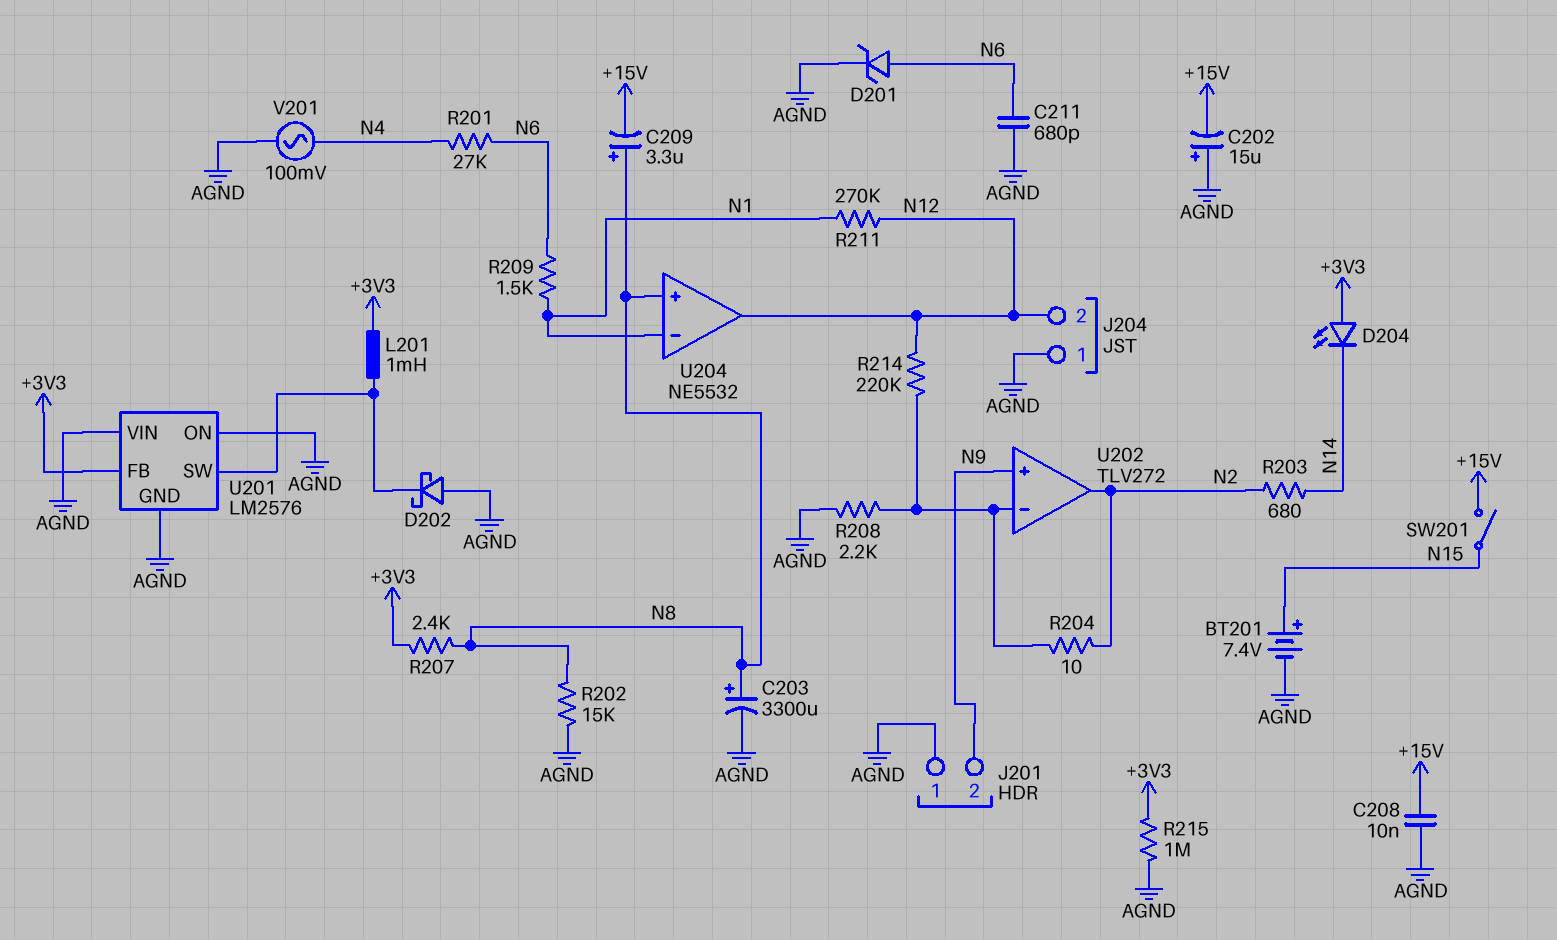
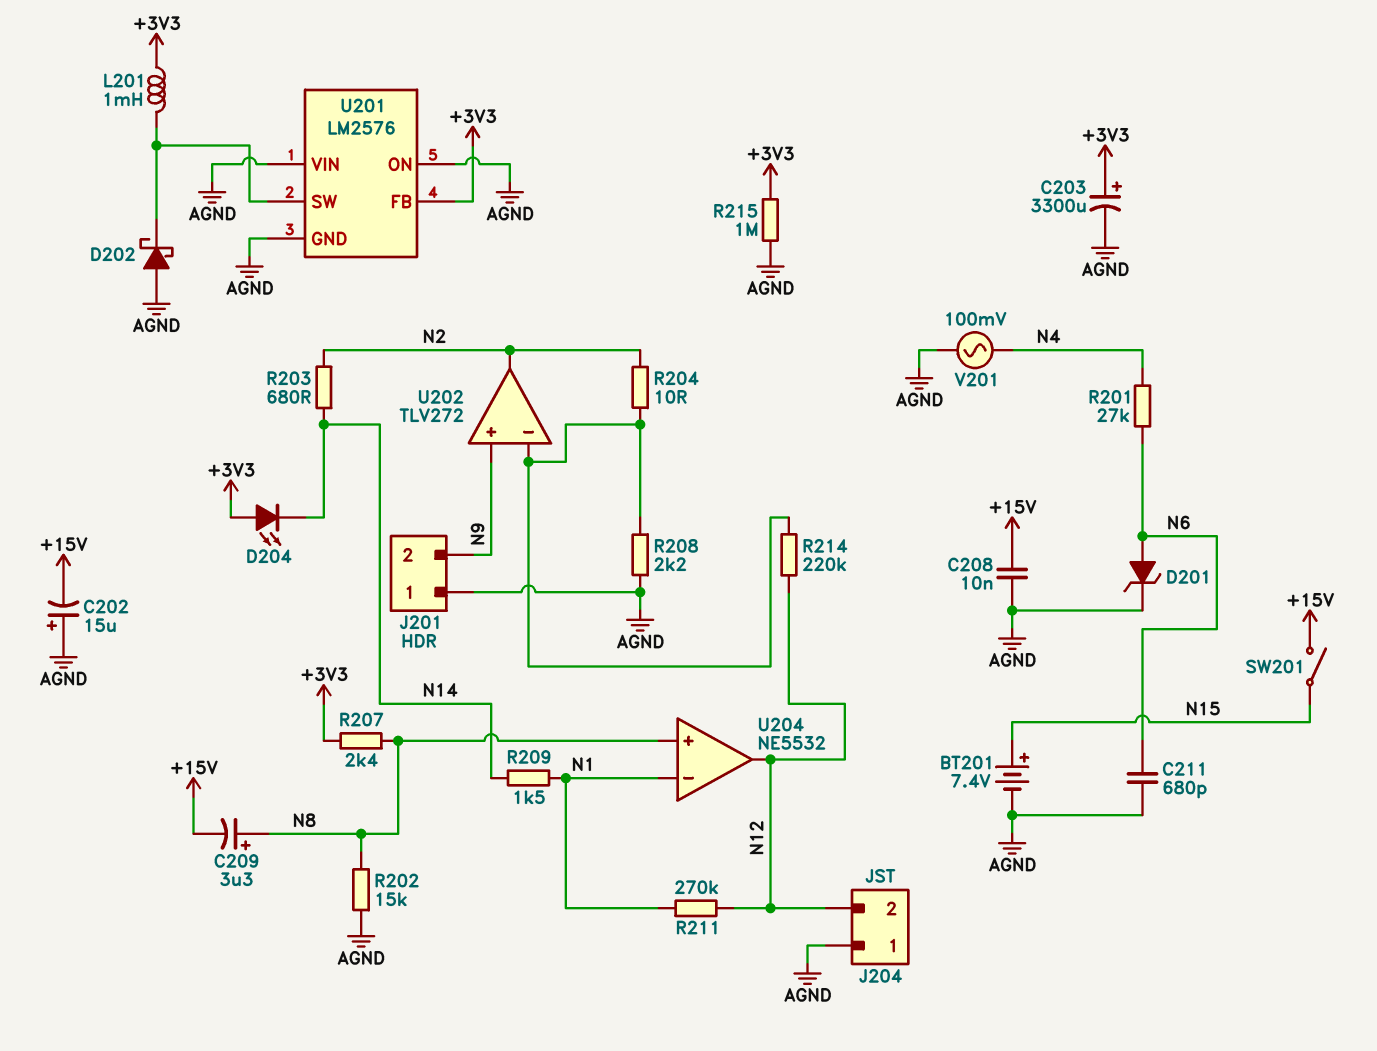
C203: 3300uF (plus N8, minus AGND) -> 3300uF (plus +3V3, minus AGND)
R209: 1.5k (N1, N6) -> 1.5k (N1, N14)

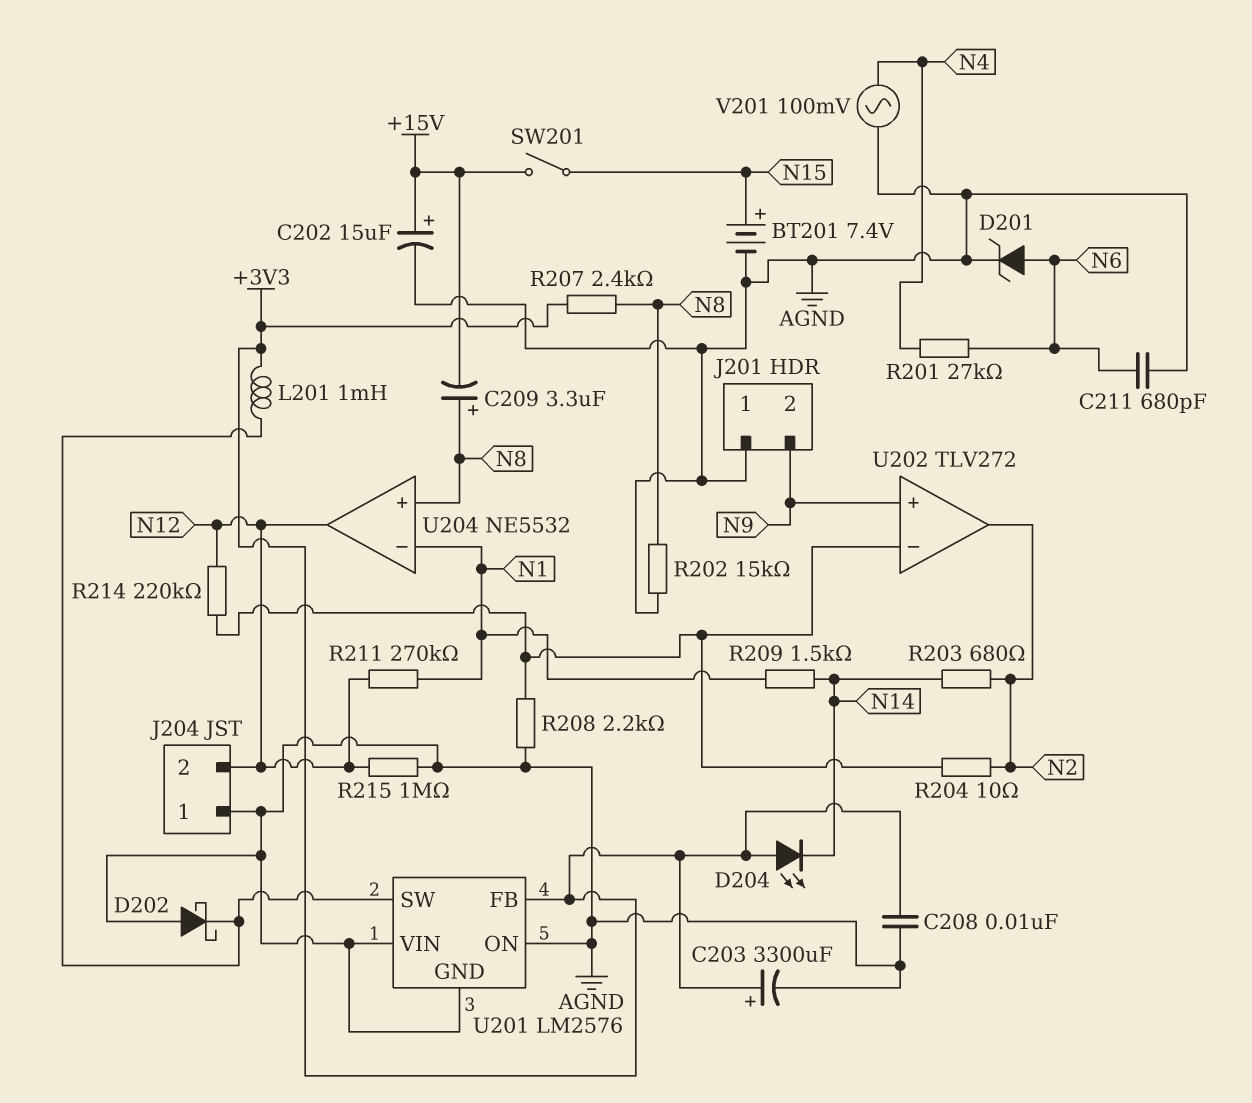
C202: 15uF (plus AGND, minus +15V) -> 15uF (plus +15V, minus AGND)
C208: 10nF (+15V, AGND) -> 10nF (+3V3, AGND)
R215: 1M (+3V3, AGND) -> 1M (AGND, N12)

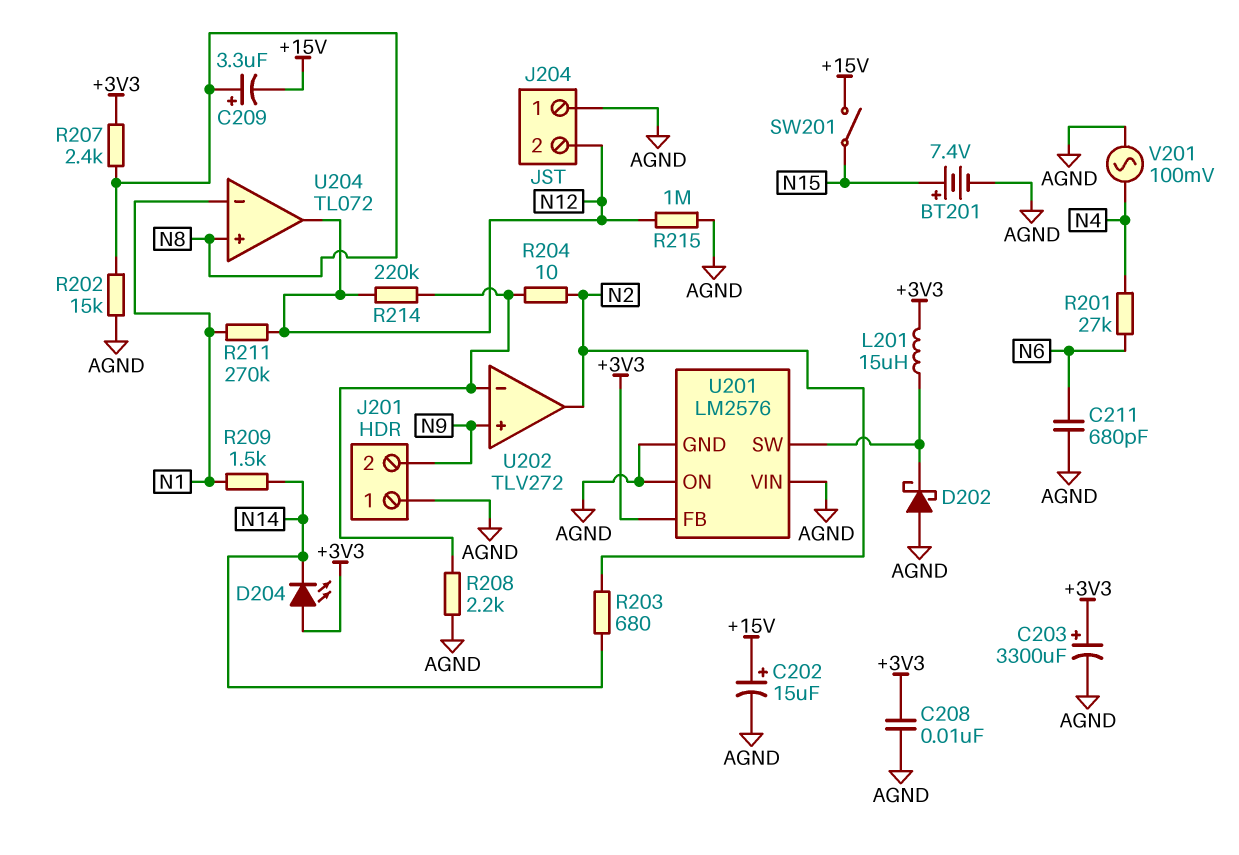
D201: zener (A N6, K AGND) -> none
L201: 1mH (+3V3, U201/SW) -> 15uH (+3V3, U201/SW)
U204: NE5532 -> TL072

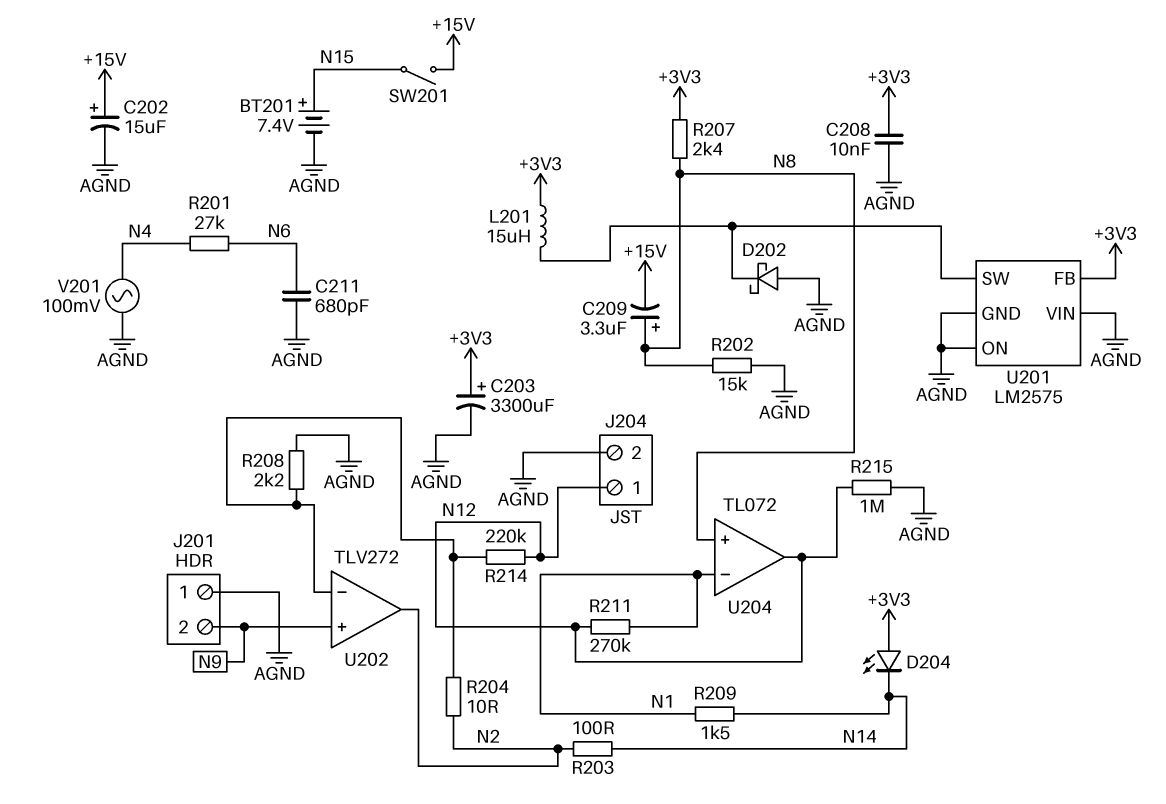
J204 pin 1: AGND -> N12
J204 pin 2: N12 -> AGND
R203: 680 (N2, N14) -> 100 (N2, N14)
U201: LM2576 -> LM2575

